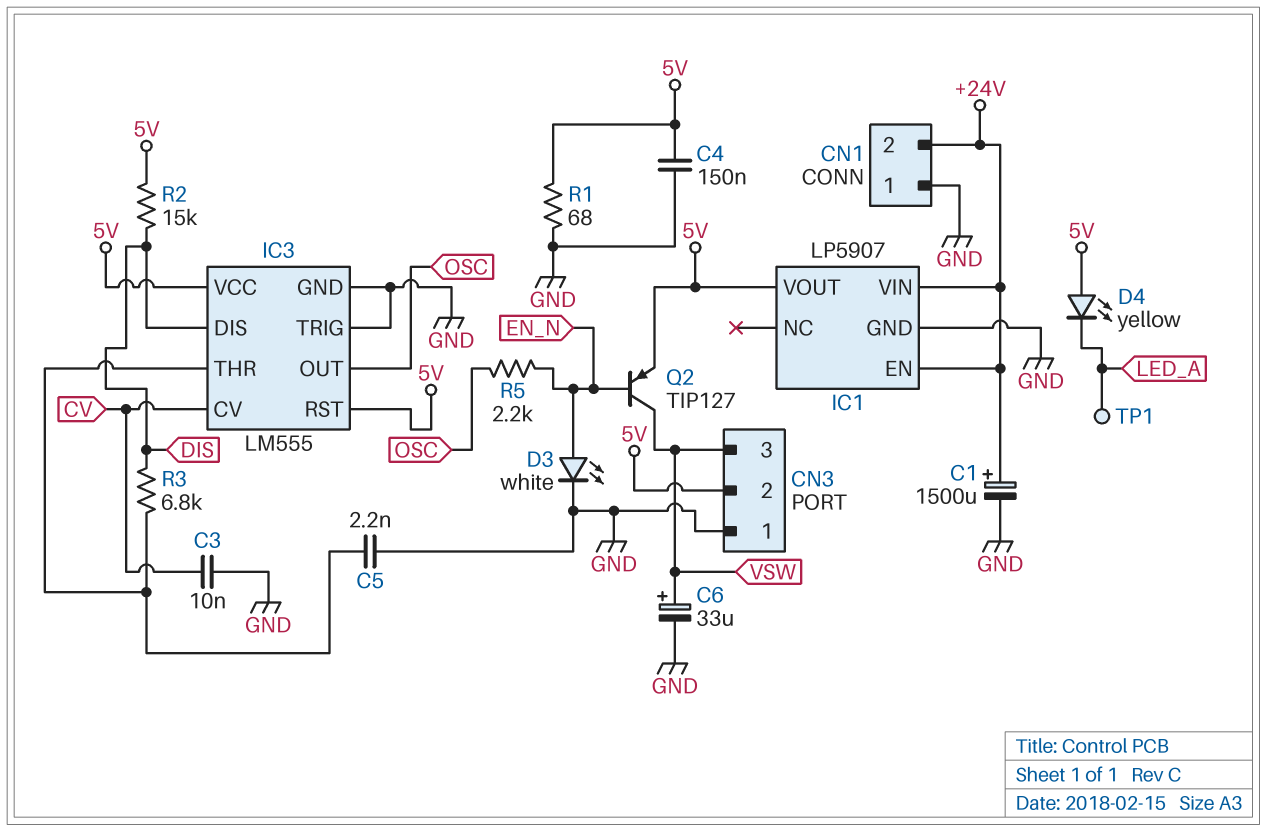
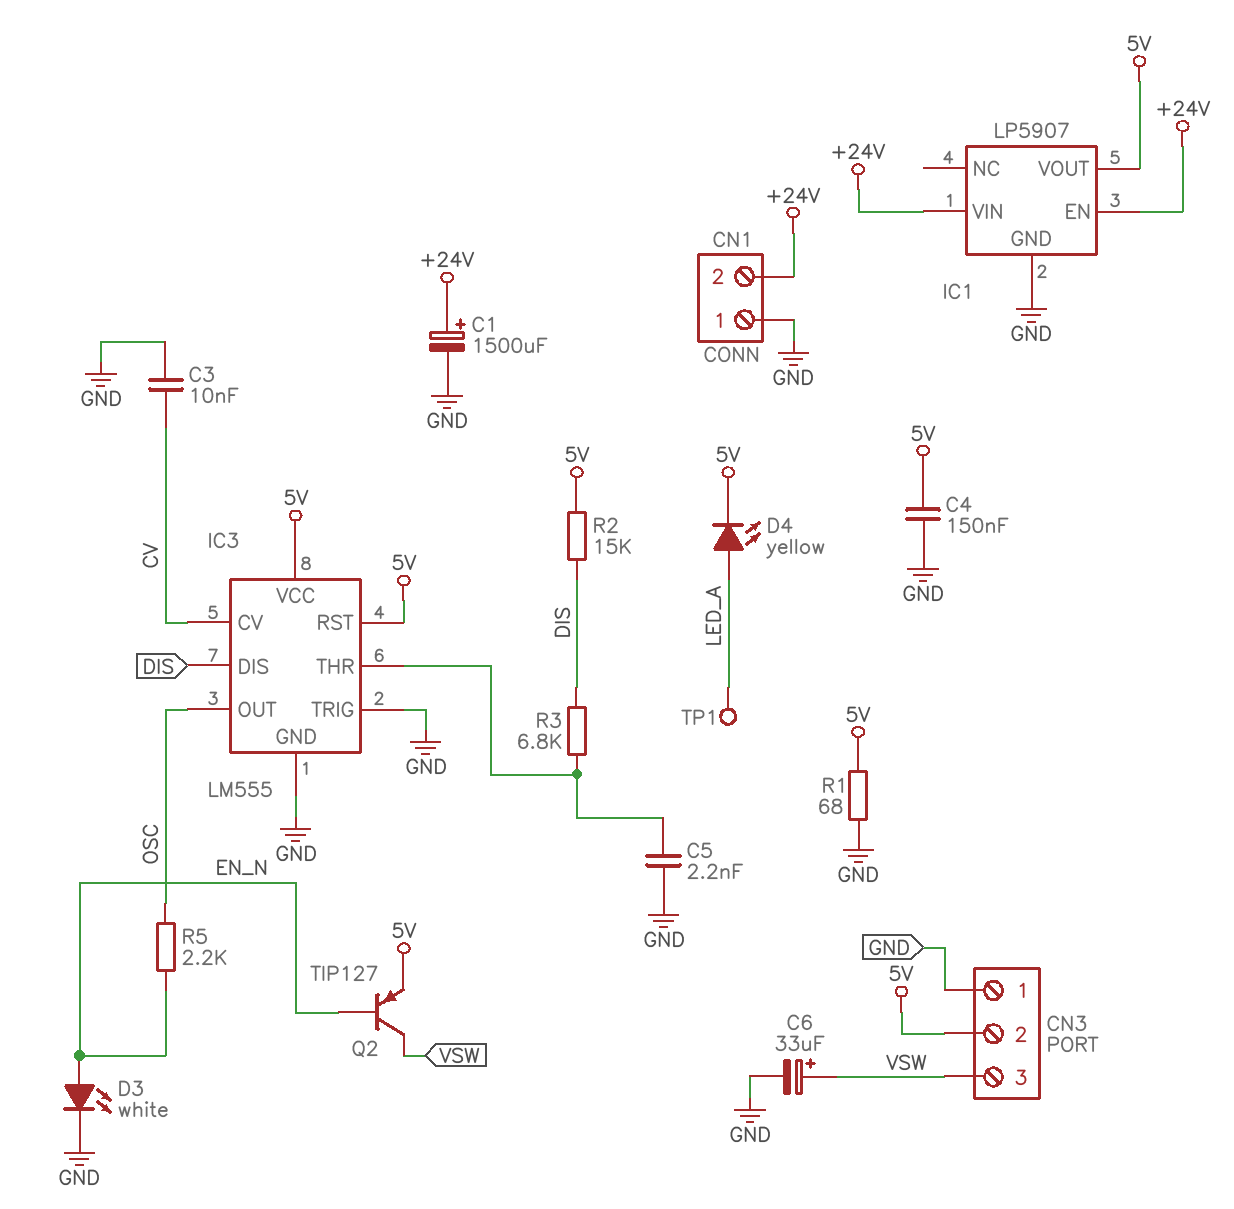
D4: LED yellow (A 5V, K LED_A) -> LED yellow (A LED_A, K 5V)

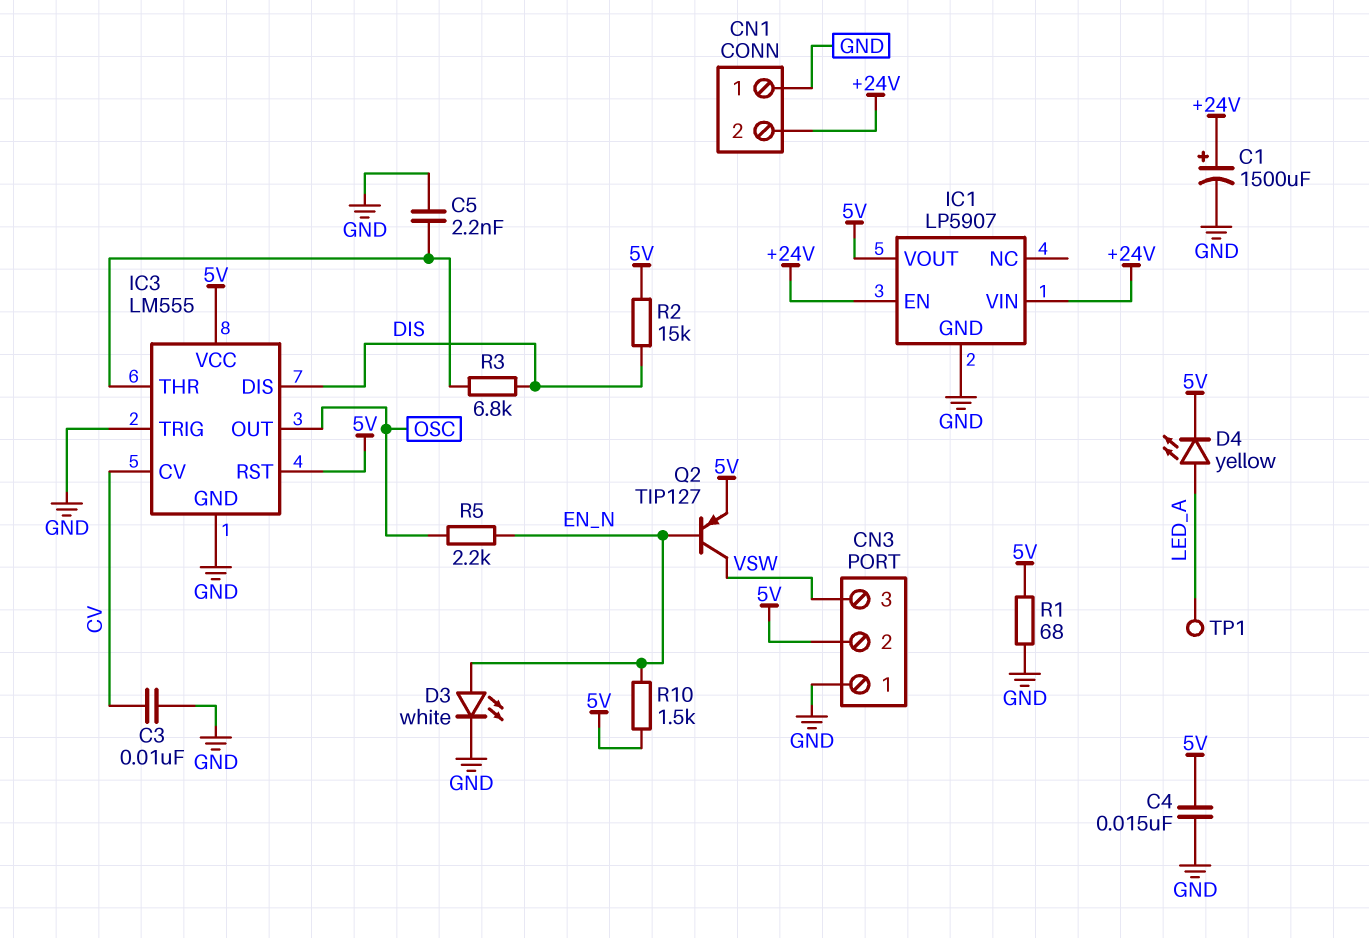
C4: 150nF (5V, GND) -> 15nF (5V, GND)
C6: 33uF (plus VSW, minus GND) -> none
R10: none -> 1.5k (5V, EN_N)

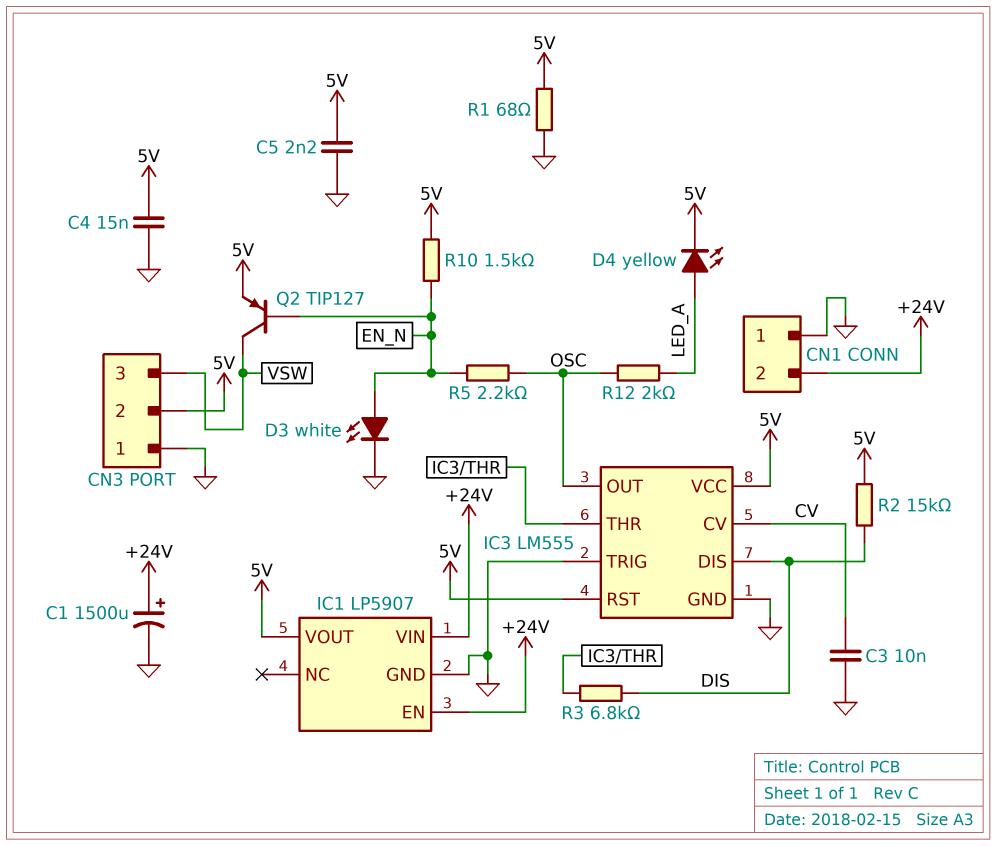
C5: 2.2nF (GND, IC3/THR) -> 2.2nF (5V, GND)
R12: none -> 2k (LED_A, OSC)
TP1: test point (LED_A) -> none

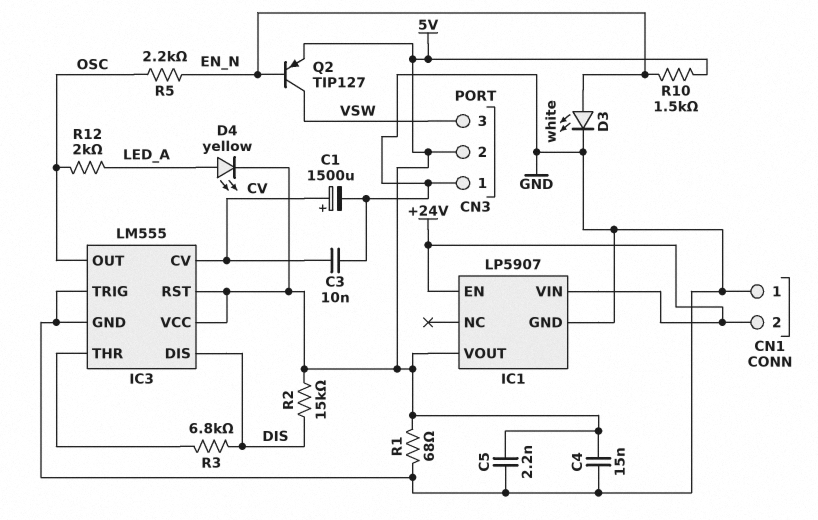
C1: 1500uF (plus +24V, minus GND) -> 1500uF (plus CV, minus GND)

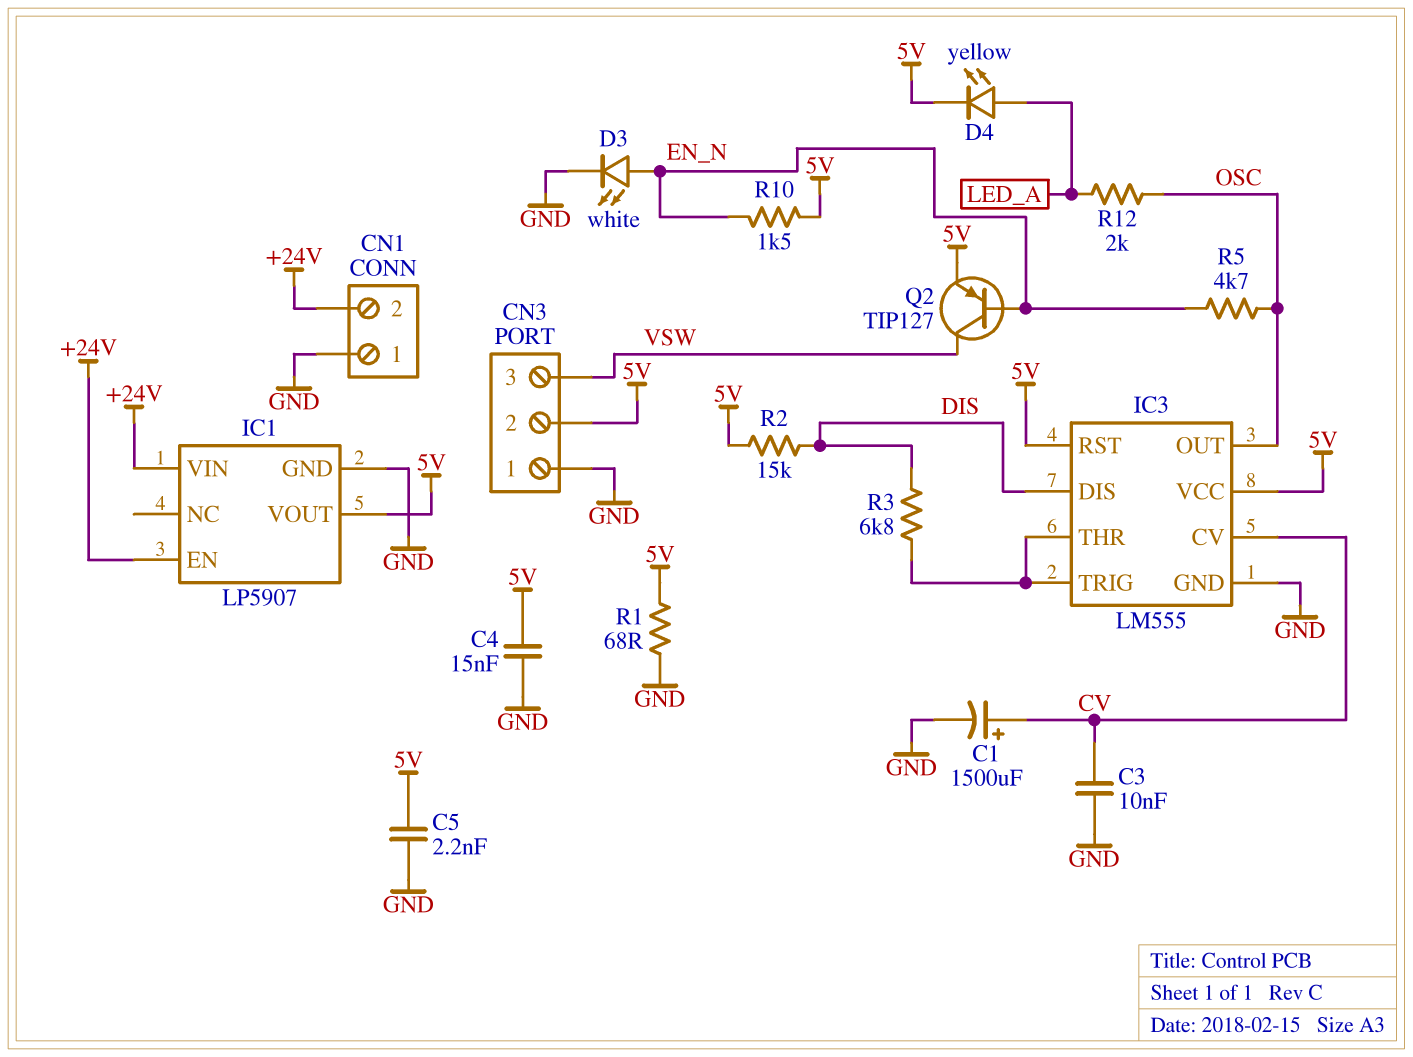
IC3 pin TRIG: GND -> IC3/THR
R5: 2.2k (EN_N, OSC) -> 4.7k (EN_N, OSC)

